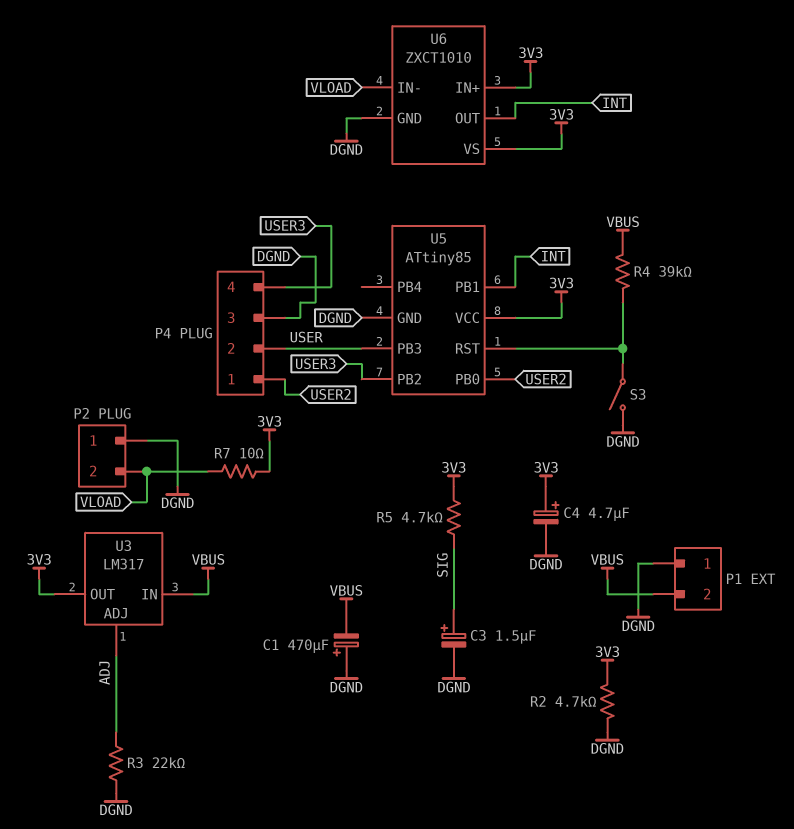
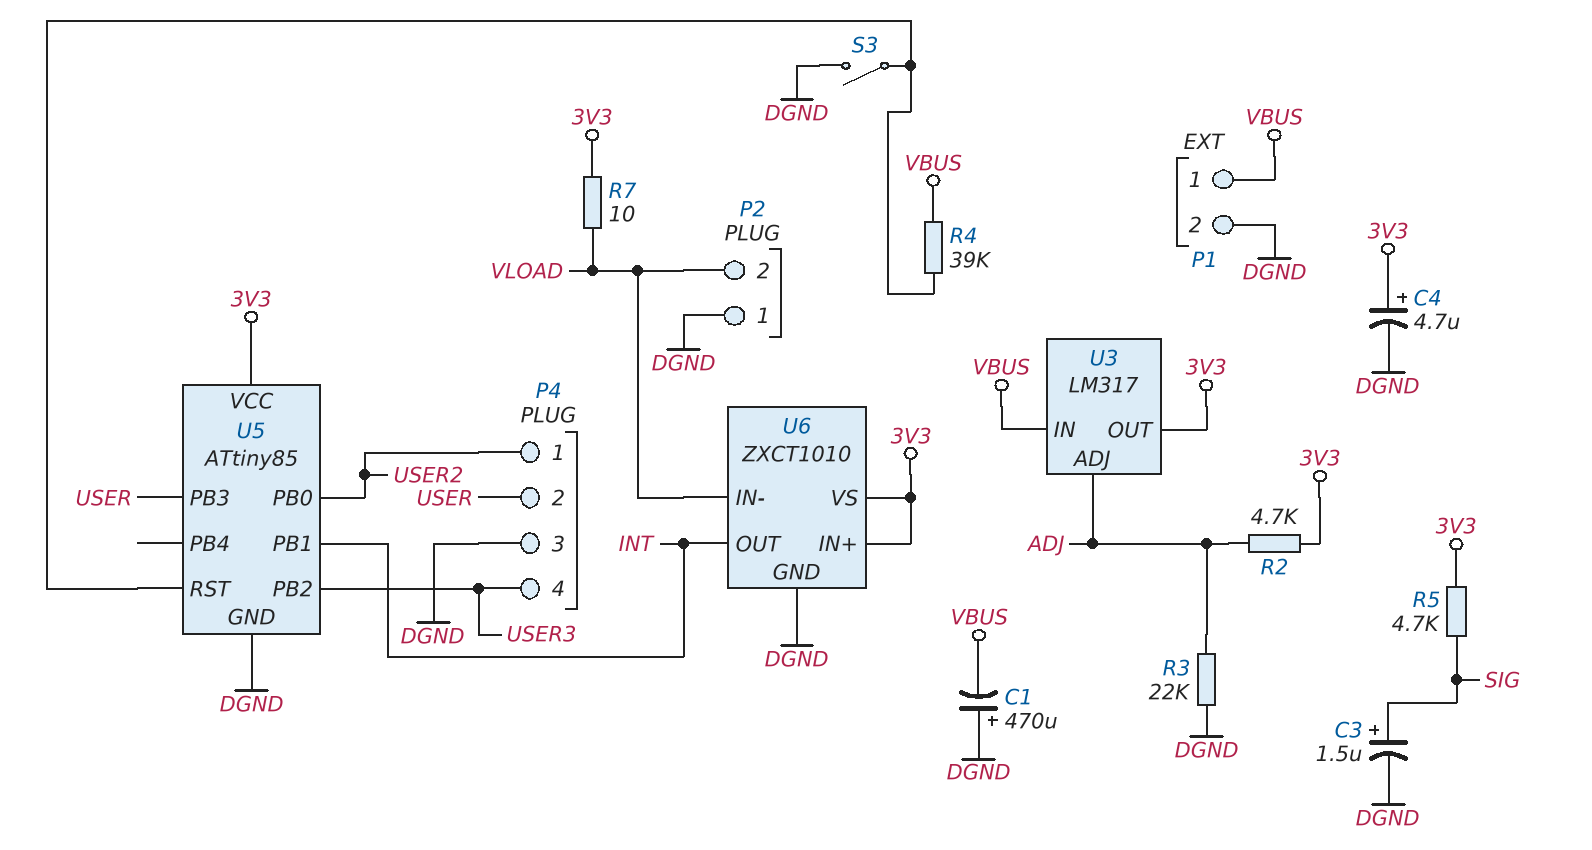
P1 pin 1: DGND -> VBUS
P1 pin 2: VBUS -> DGND
R2: 4.7k (3V3, DGND) -> 4.7k (3V3, ADJ)

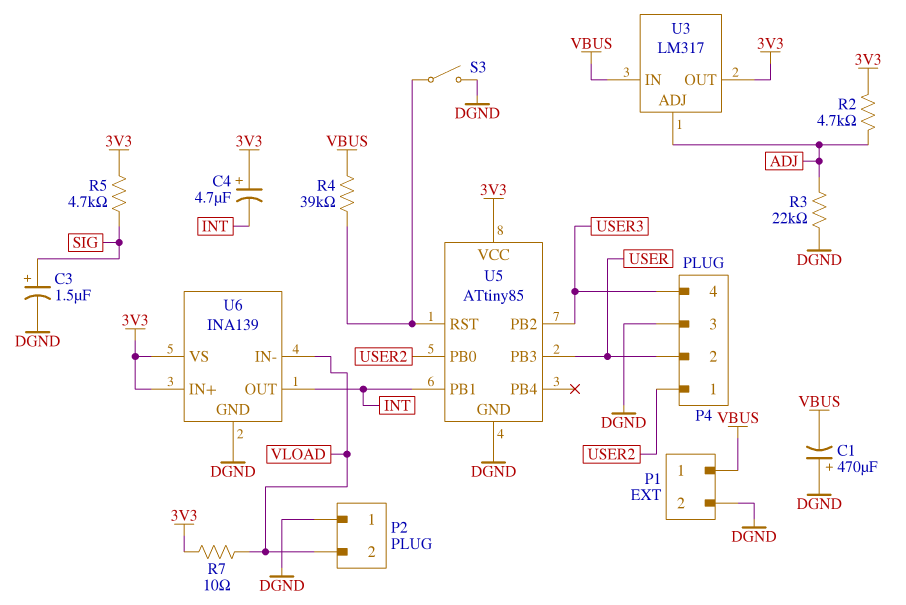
C4: 4.7uF (plus 3V3, minus DGND) -> 4.7uF (plus 3V3, minus INT)
U6: ZXCT1010 -> INA139

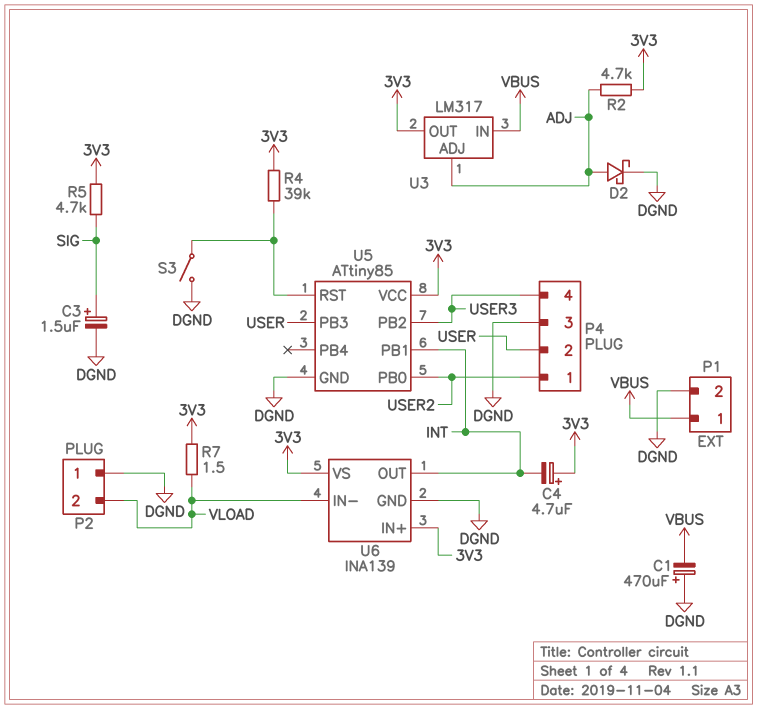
D2: none -> schottky (A ADJ, K DGND)
R3: 22k (ADJ, DGND) -> none
R4: 39k (U5/RST, VBUS) -> 39k (3V3, U5/RST)
R7: 10 (3V3, VLOAD) -> 1.5 (3V3, VLOAD)

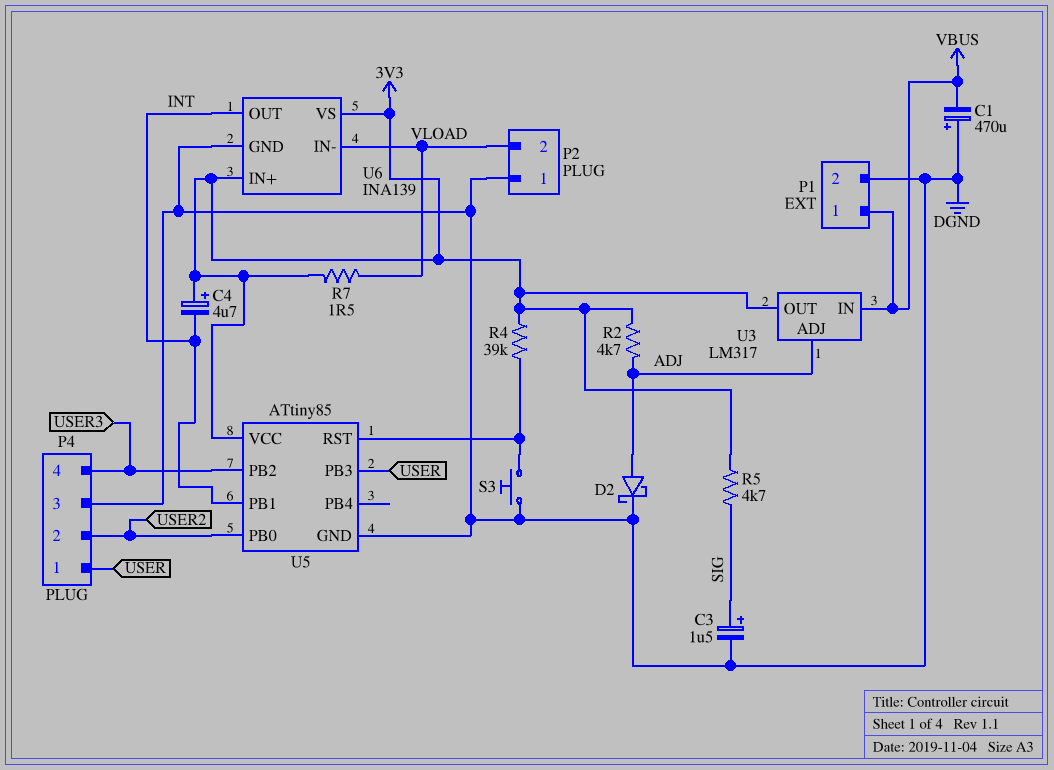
P4 pin 1: USER2 -> USER
P4 pin 2: USER -> USER2
S3: switch (DGND, U5/RST) -> button (DGND, U5/RST)

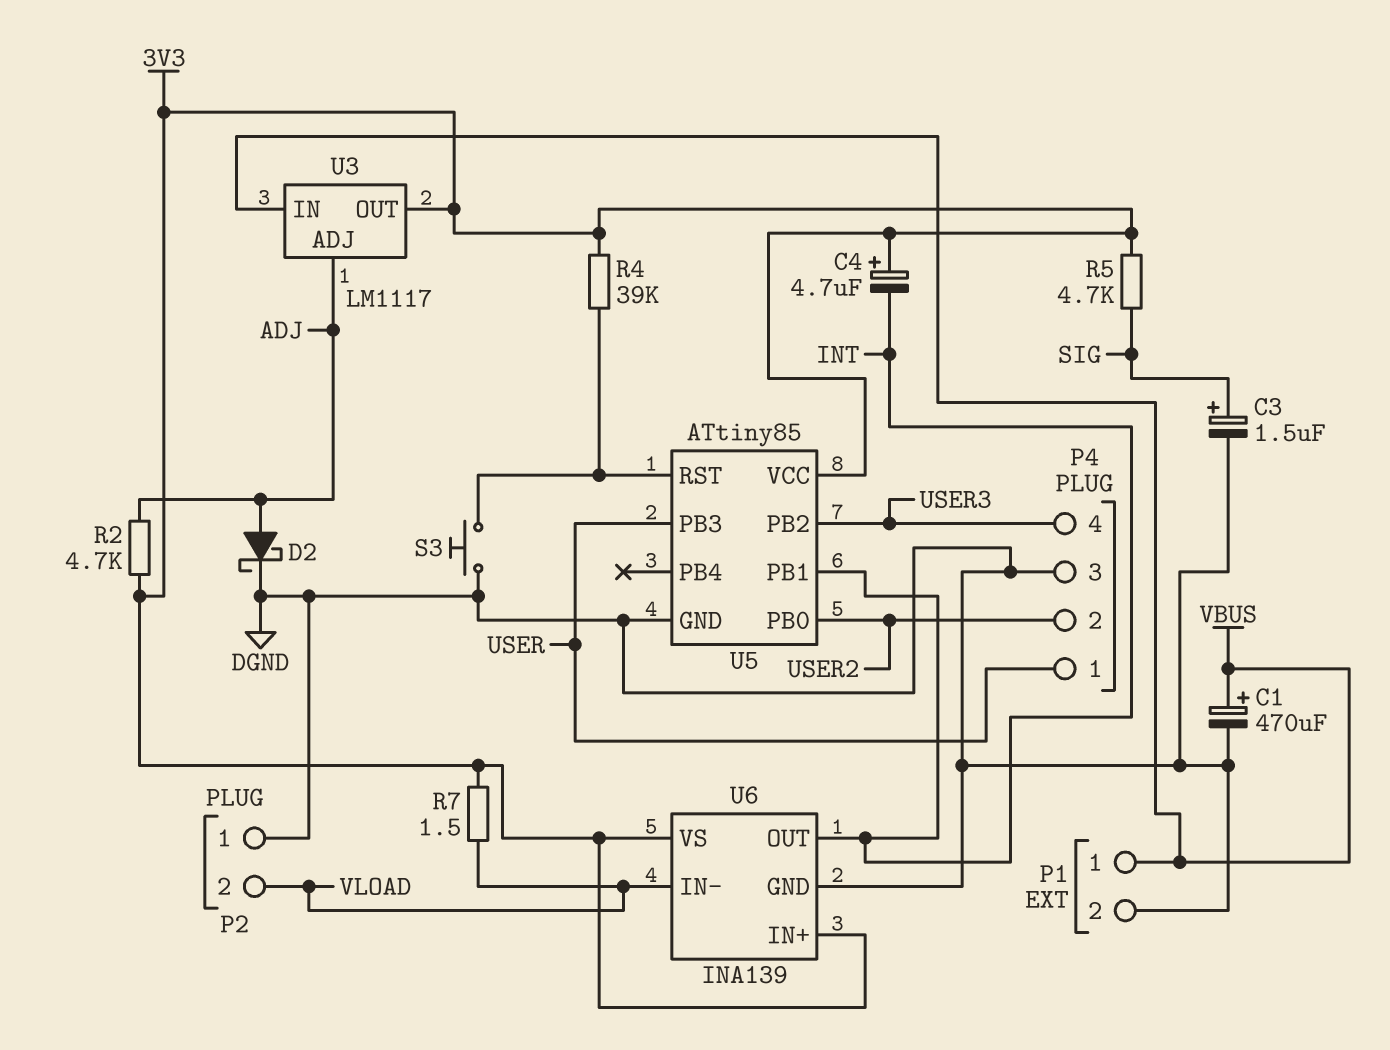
C1: 470uF (plus DGND, minus VBUS) -> 470uF (plus VBUS, minus DGND)
U3: LM317 -> LM1117

